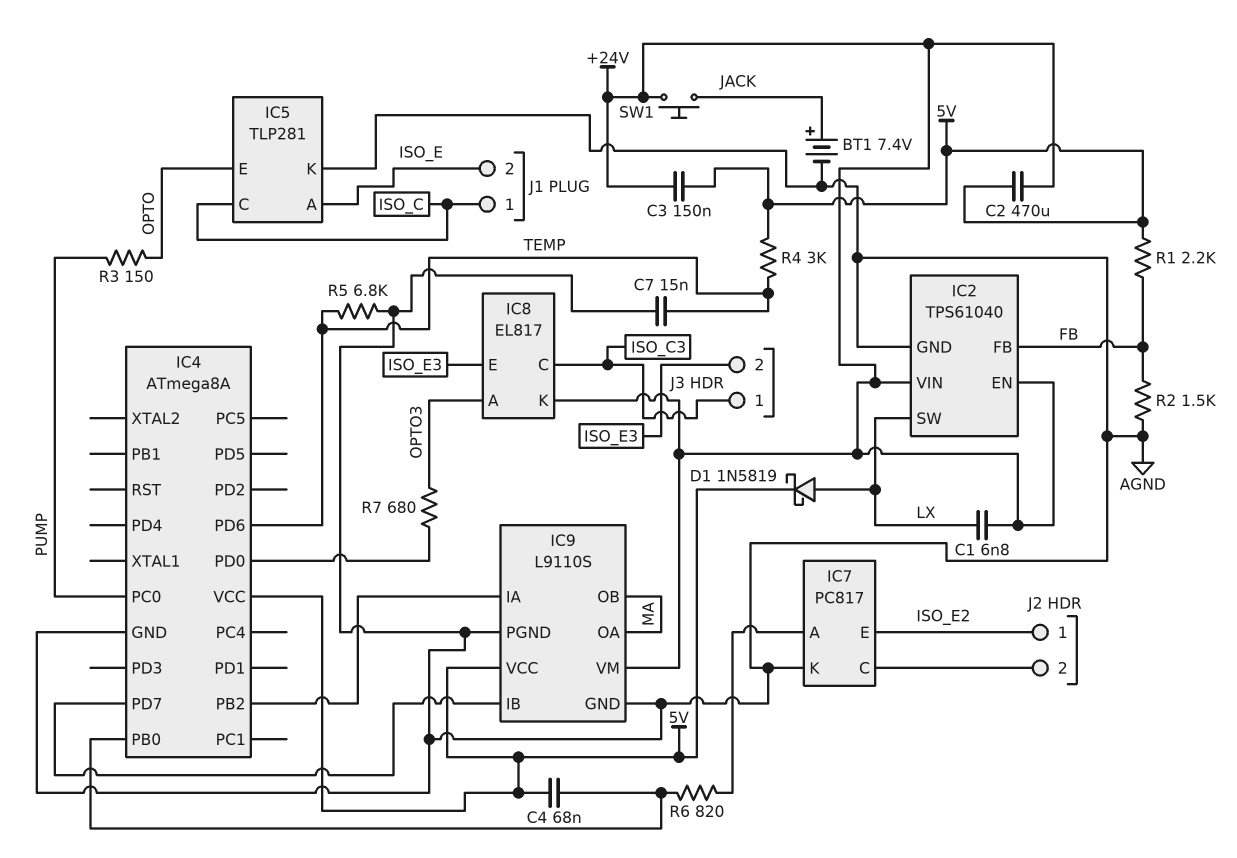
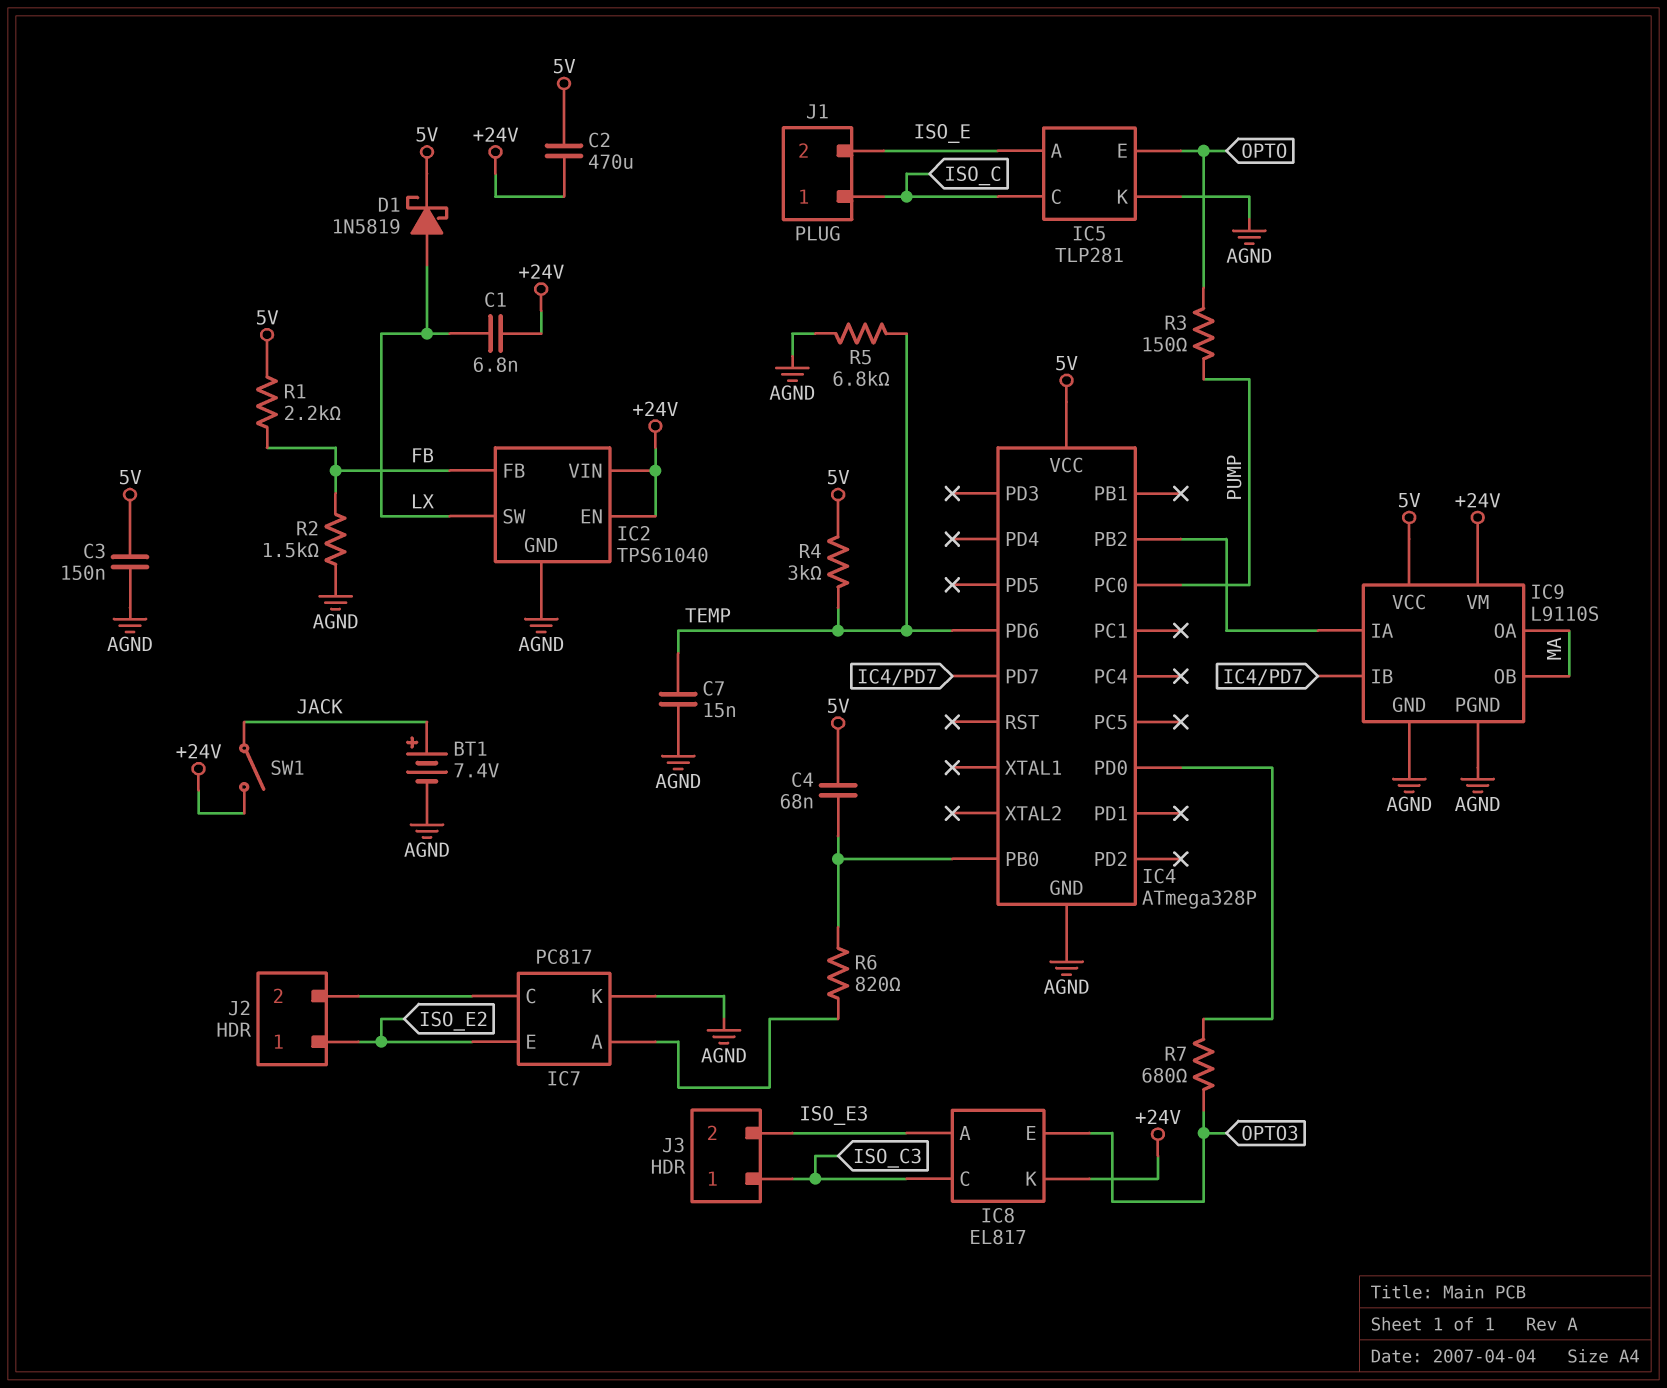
C3: 150nF (+24V, 5V) -> 150nF (5V, AGND)
IC4: ATmega8A -> ATmega328P
IC8 pin A: OPTO3 -> ISO_E3
IC8 pin E: ISO_E3 -> OPTO3
SW1: button (+24V, JACK) -> switch (+24V, JACK)

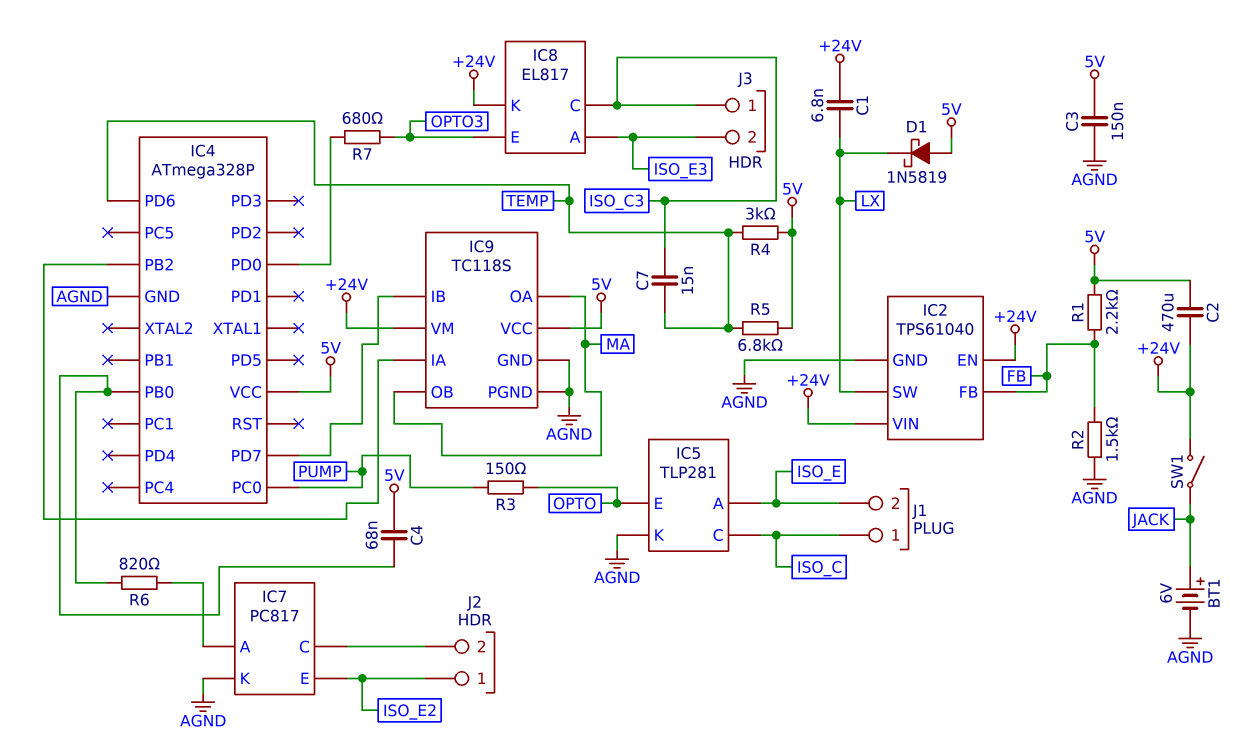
BT1: 7.4V (plus JACK, minus AGND) -> 6V (plus JACK, minus AGND)
C7: 15nF (AGND, TEMP) -> 15nF (ISO_C3, TEMP)
D1: schottky 1N5819 (A LX, K 5V) -> schottky 1N5819 (A 5V, K LX)
IC9: L9110S -> TC118S
R5: 6.8k (AGND, TEMP) -> 6.8k (5V, TEMP)

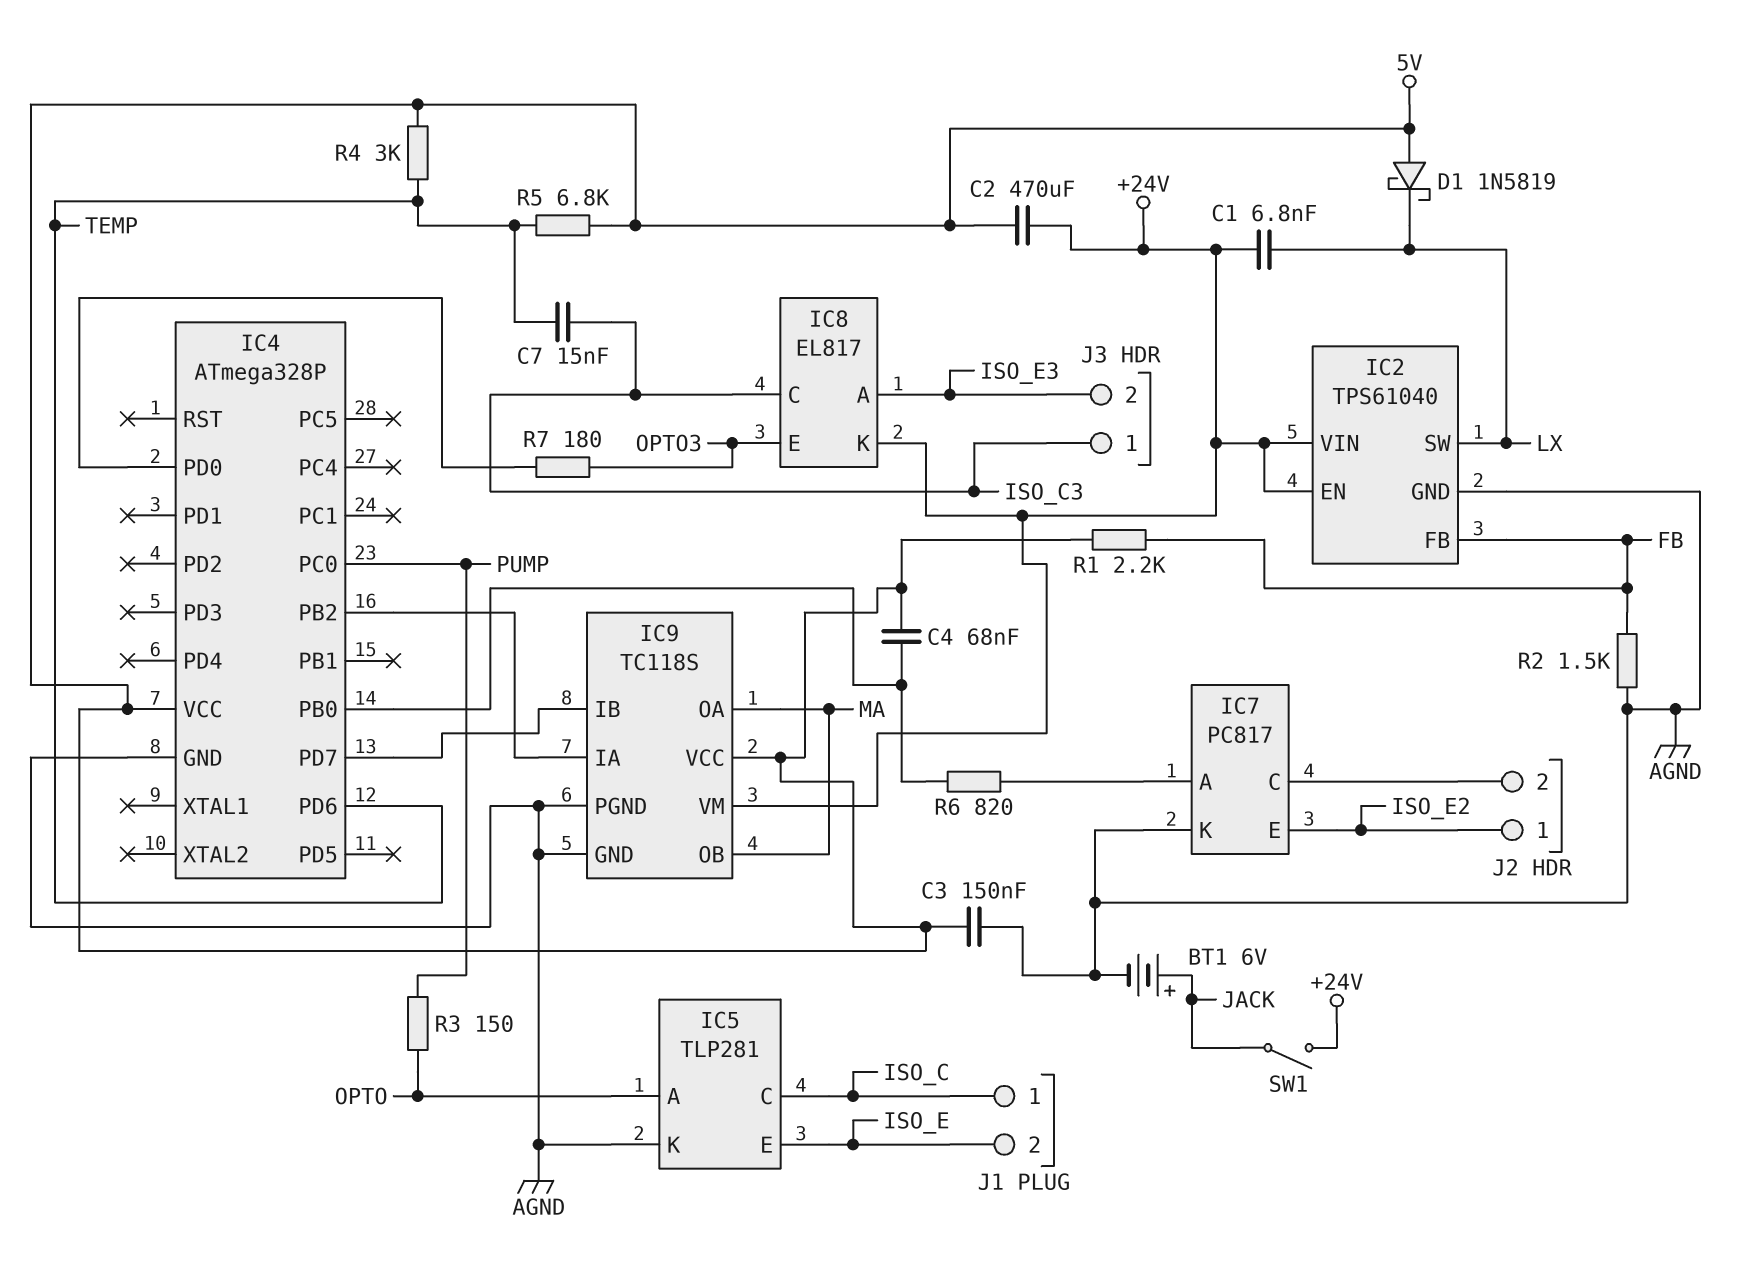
IC5 pin A: ISO_E -> OPTO
IC5 pin E: OPTO -> ISO_E
R7: 680 (IC4/PD0, OPTO3) -> 180 (IC4/PD0, OPTO3)

